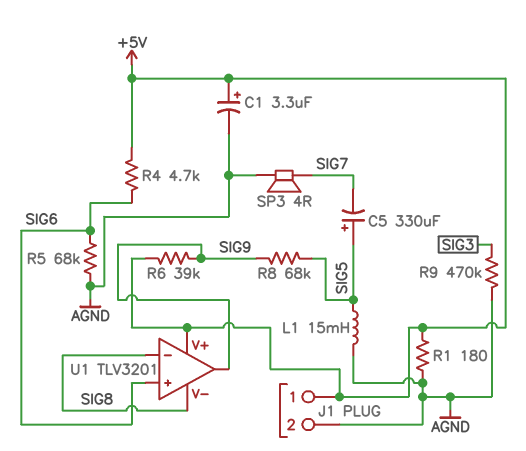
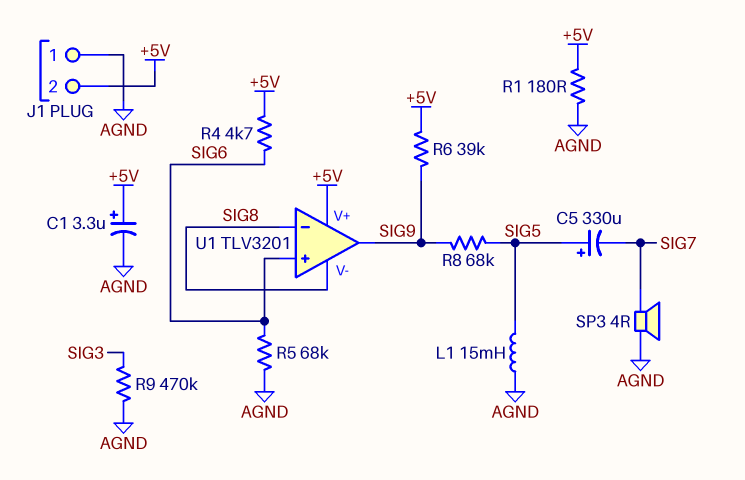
J1 pin 1: +5V -> AGND
J1 pin 2: AGND -> +5V

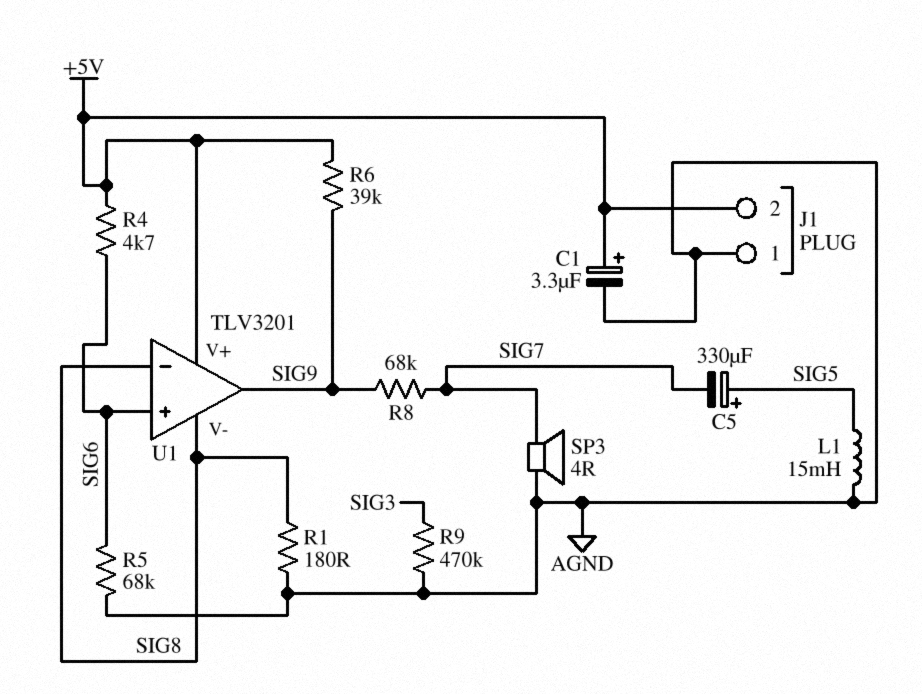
R1: 180 (+5V, AGND) -> 180 (AGND, SIG8)
R8: 68k (SIG5, SIG9) -> 68k (SIG7, SIG9)

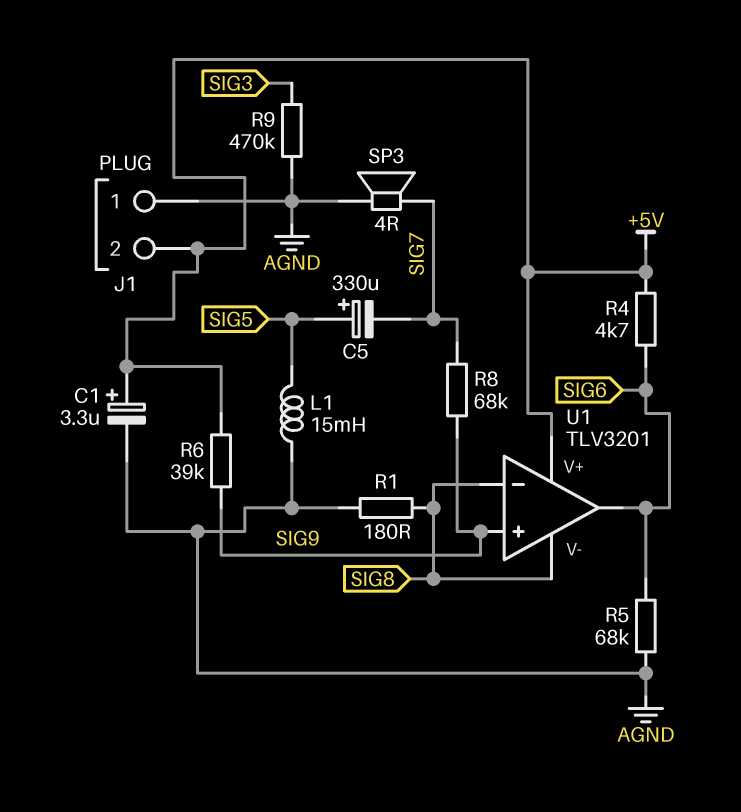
U1 pin in+: SIG6 -> SIG9
U1 pin out: SIG9 -> SIG6

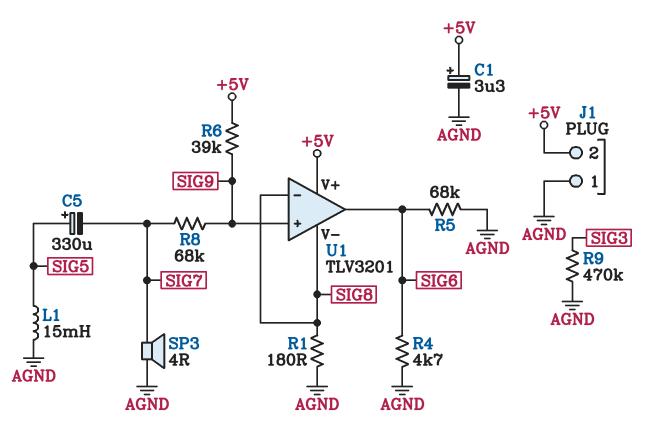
R4: 4.7k (+5V, SIG6) -> 4.7k (AGND, SIG6)

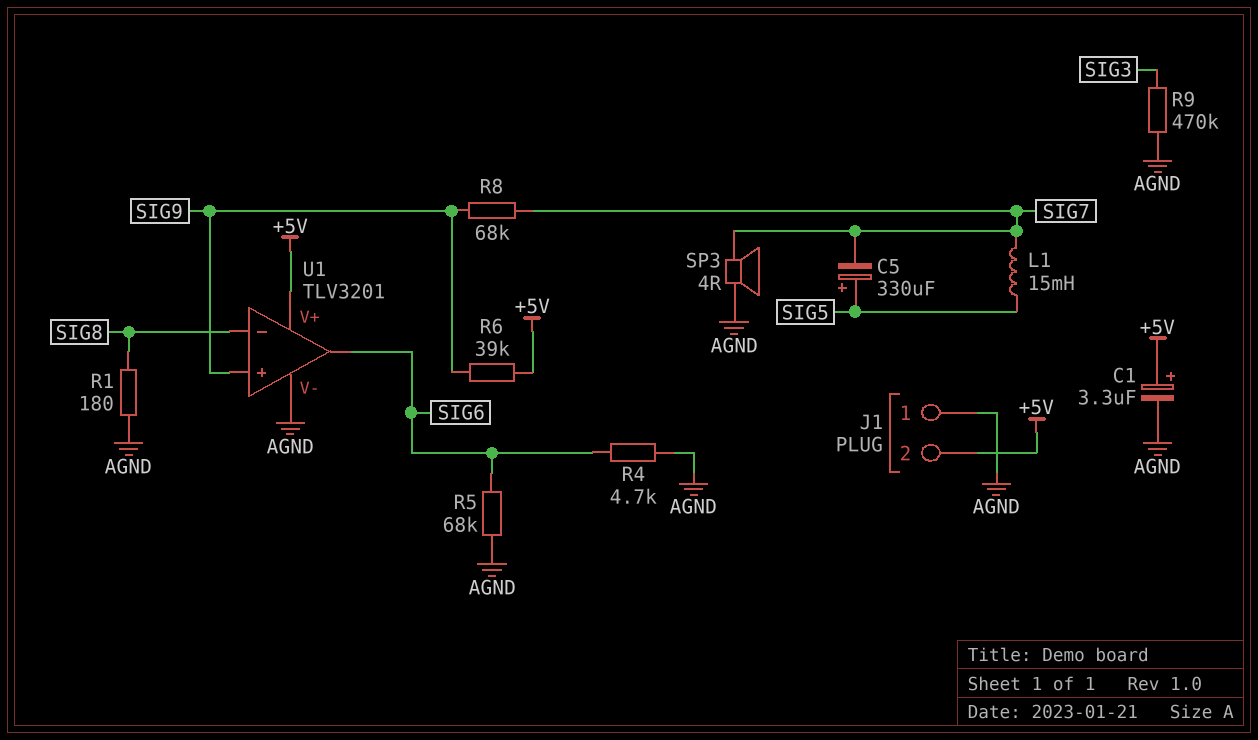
L1: 15mH (AGND, SIG5) -> 15mH (SIG5, SIG7)
U1 pin V-: SIG8 -> AGND

